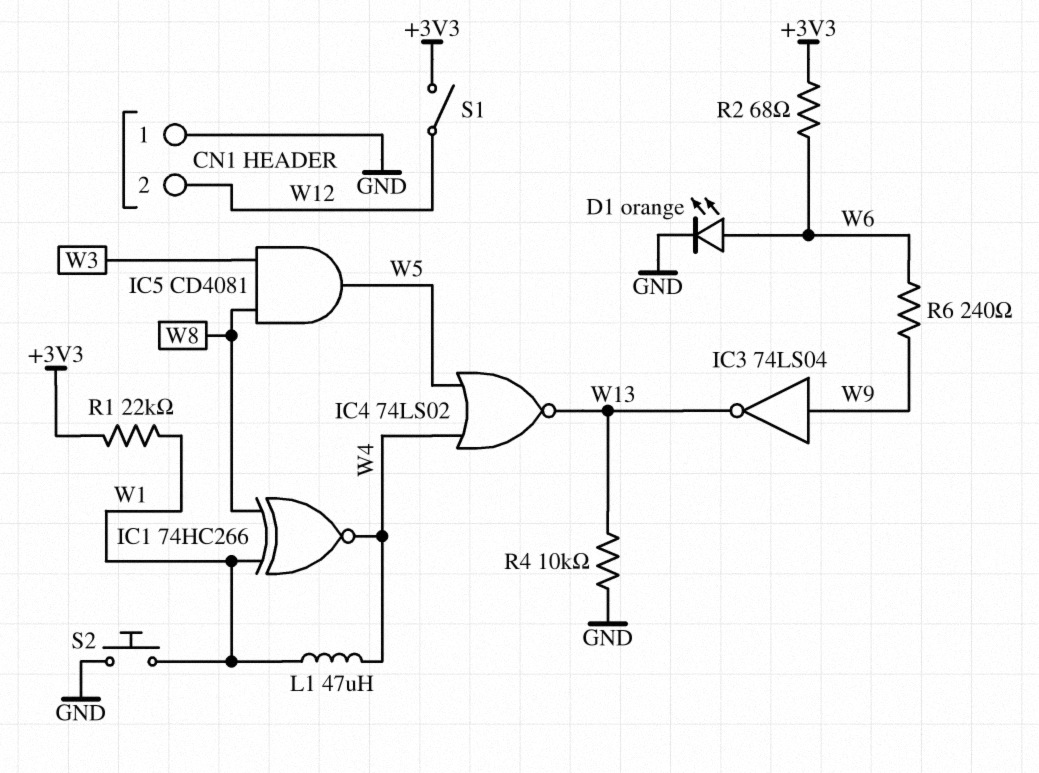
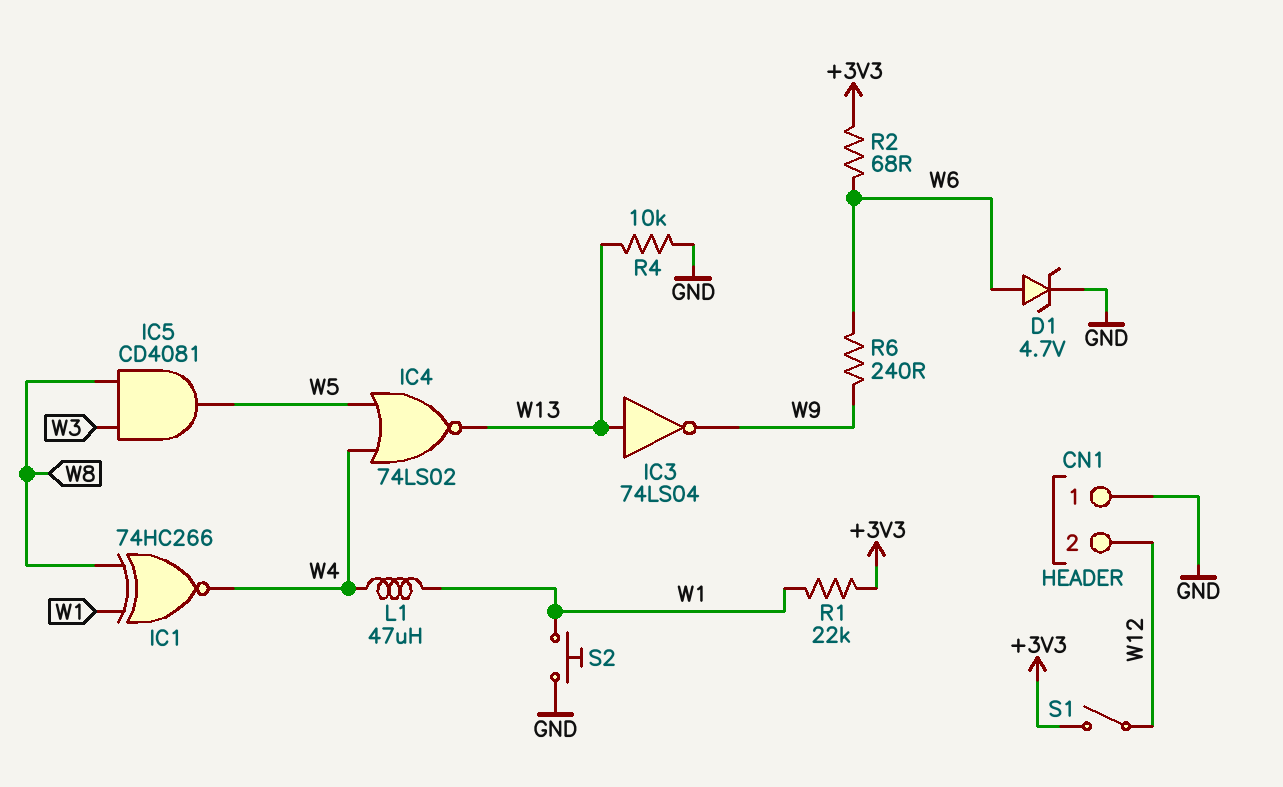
D1: LED orange (A W6, K GND) -> zener 4.7V (A W6, K GND)
IC3: NOT 74LS04 (in W9, out W13) -> NOT 74LS04 (in W13, out W9)

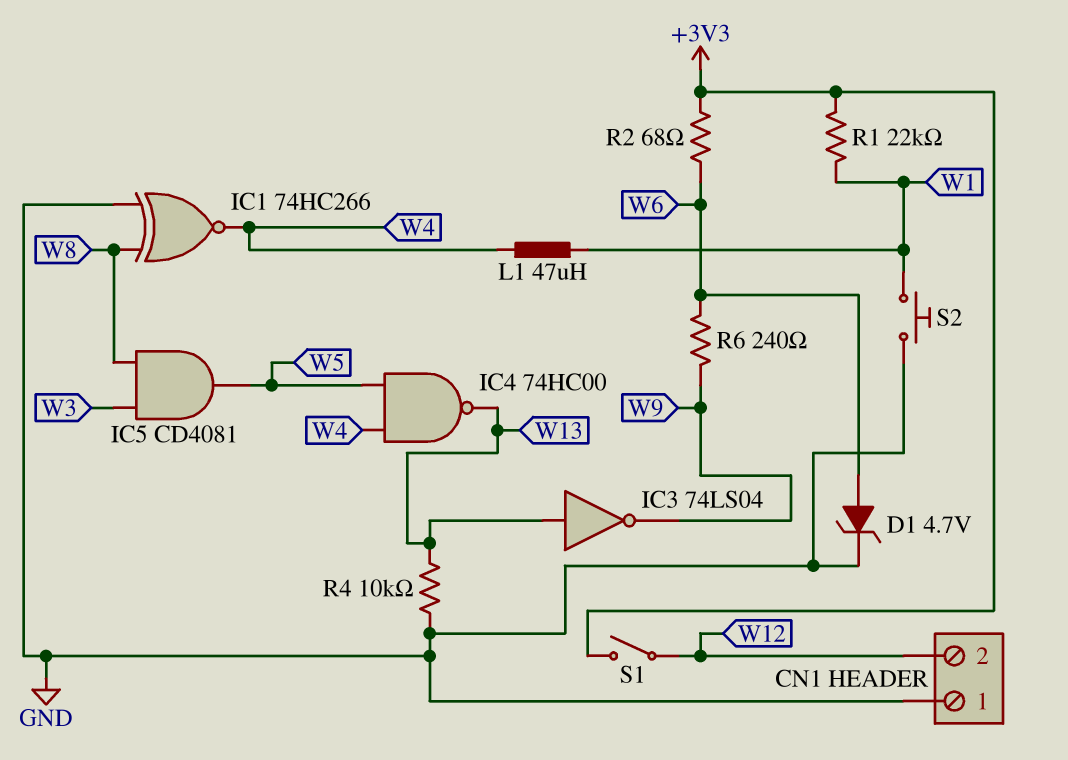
IC1: XNOR 74HC266 (in W1, in W8, out W4) -> XNOR 74HC266 (in GND, in W8, out W4)
IC4: NOR 74LS02 (in W4, in W5, out W13) -> NAND 74HC00 (in W4, in W5, out W13)

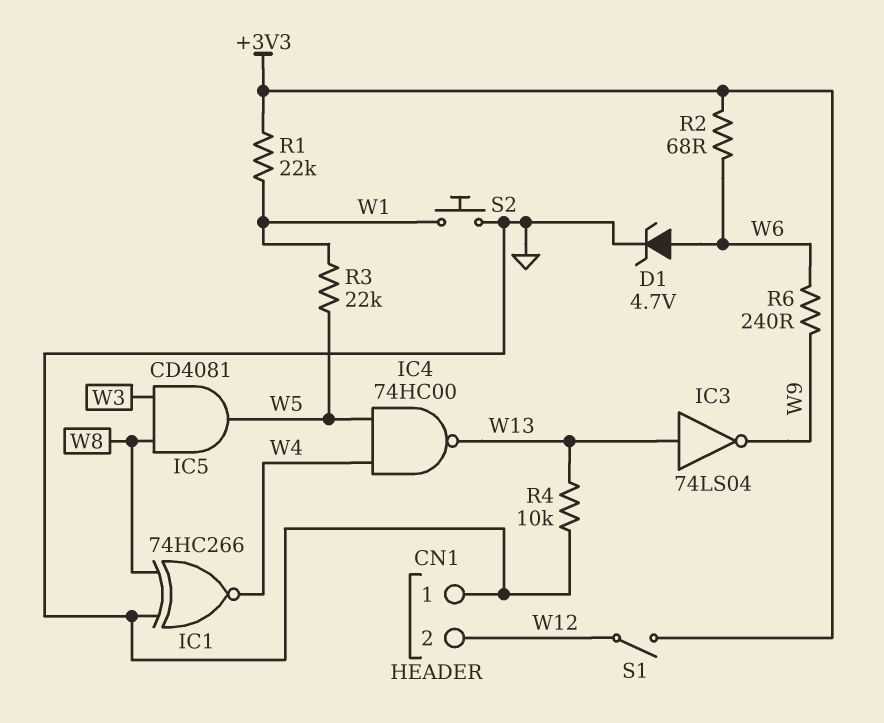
L1: 47uH (W1, W4) -> none
R3: none -> 22k (W1, W5)

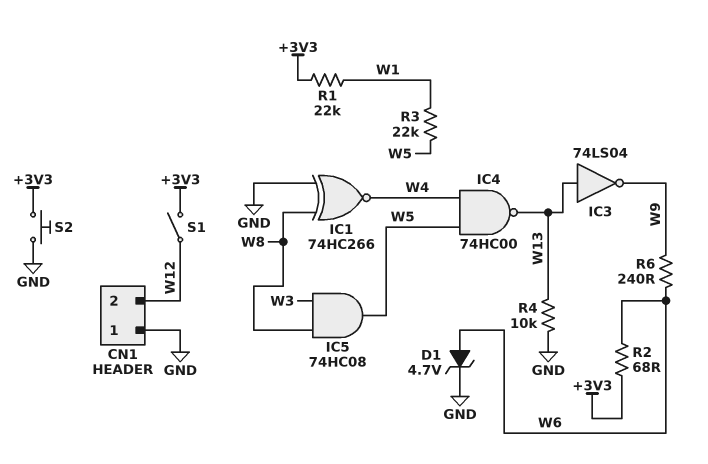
IC5: AND CD4081 (in W3, in W8, out W5) -> AND 74HC08 (in W3, in W8, out W5)
S2: button (GND, W1) -> button (+3V3, GND)

